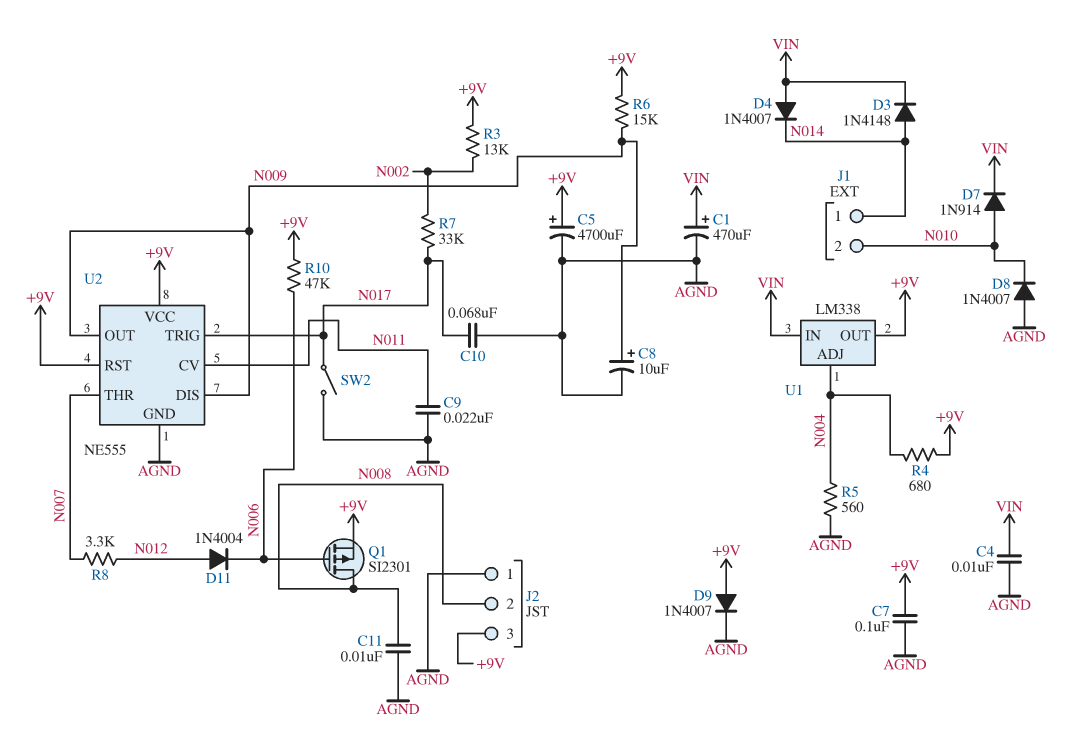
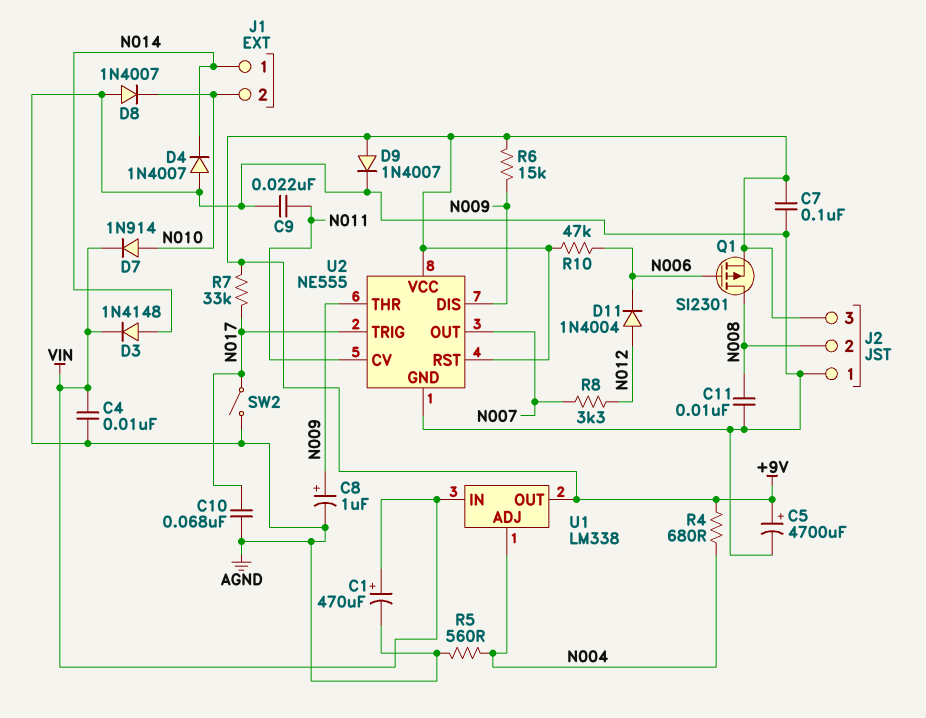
C8: 10uF (plus N009, minus AGND) -> 1uF (plus N009, minus AGND)
D4: diode 1N4007 (A VIN, K N014) -> diode 1N4007 (A AGND, K N014)
R3: 13k (+9V, N002) -> none
R7: 33k (N002, N017) -> 33k (+9V, N017)
U2 pin OUT: N009 -> N007
U2 pin THR: N007 -> N009

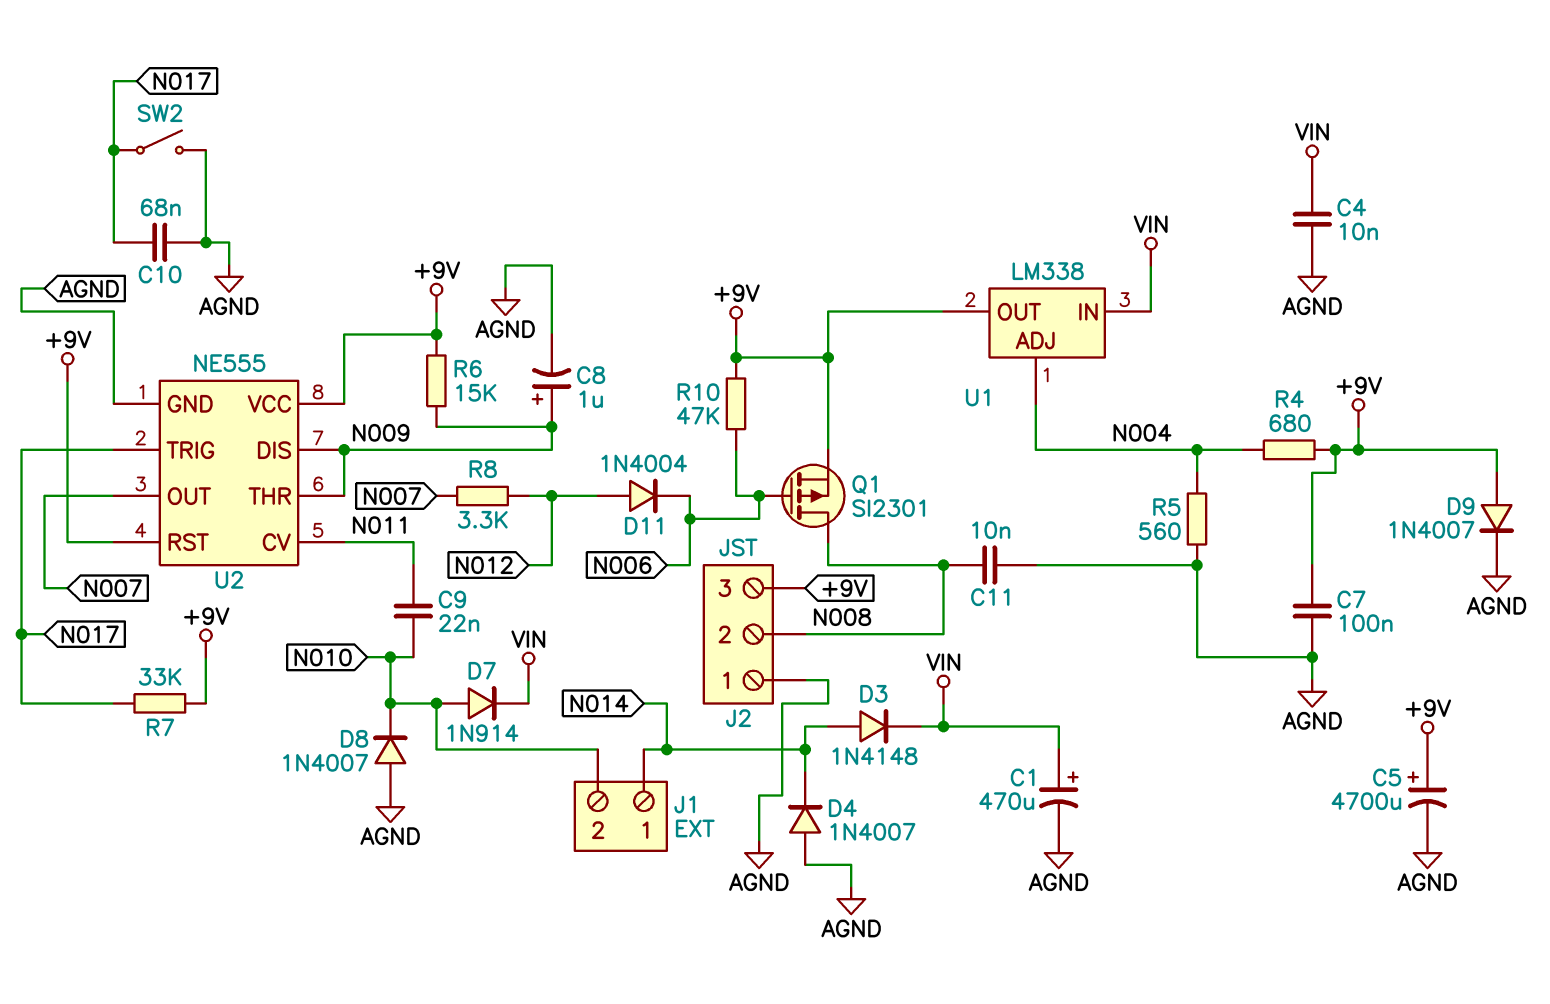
C9: 22nF (AGND, N011) -> 22nF (N010, N011)

